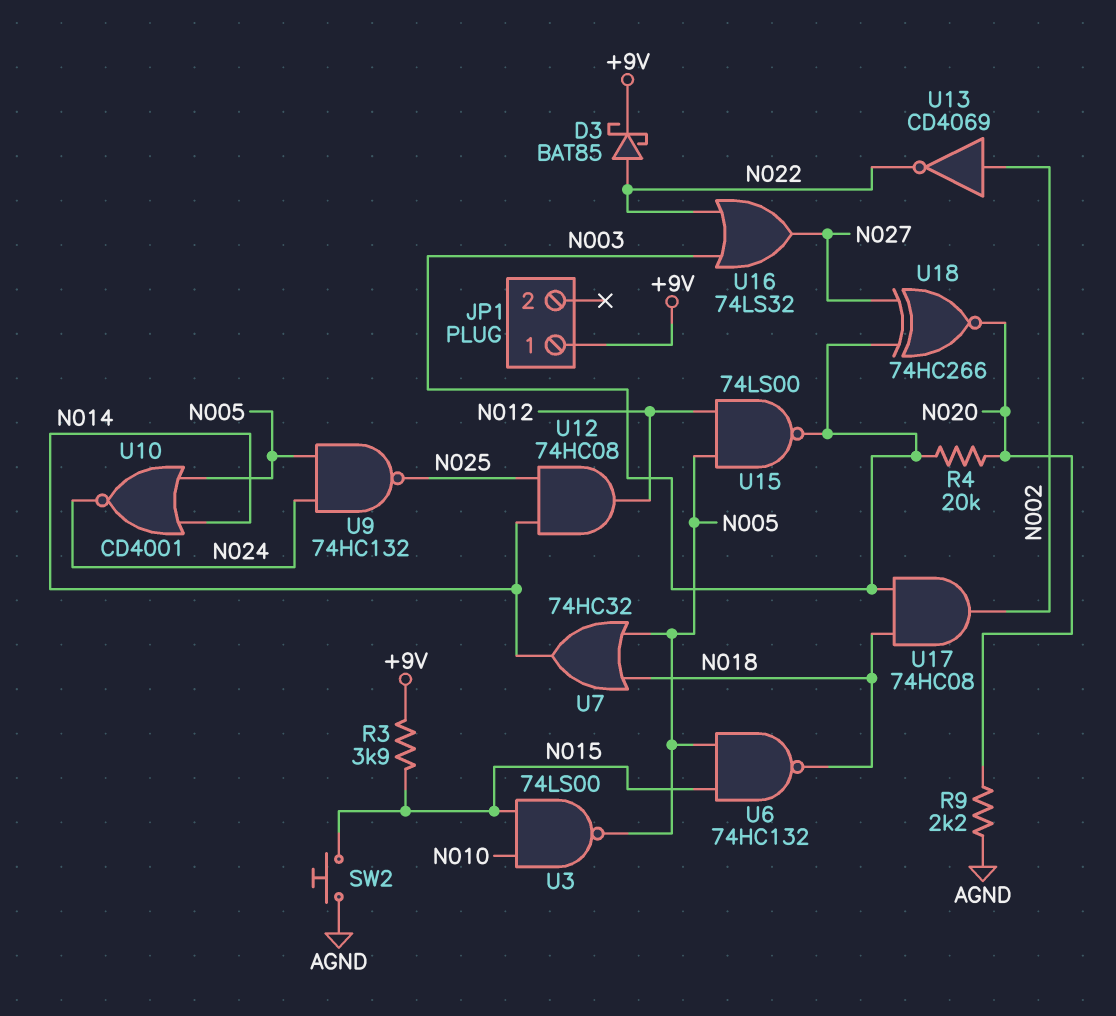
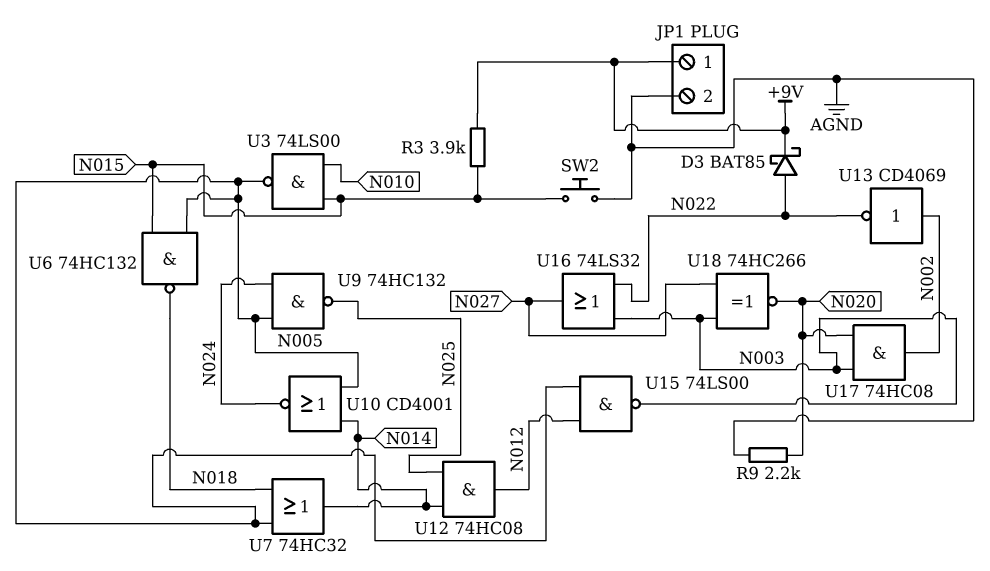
JP1 pin 2: none -> AGND
R4: 20k (N003, N020) -> none
U17: AND 74HC08 (in N003, in N018, out N002) -> AND 74HC08 (in N003, in N020, out N002)

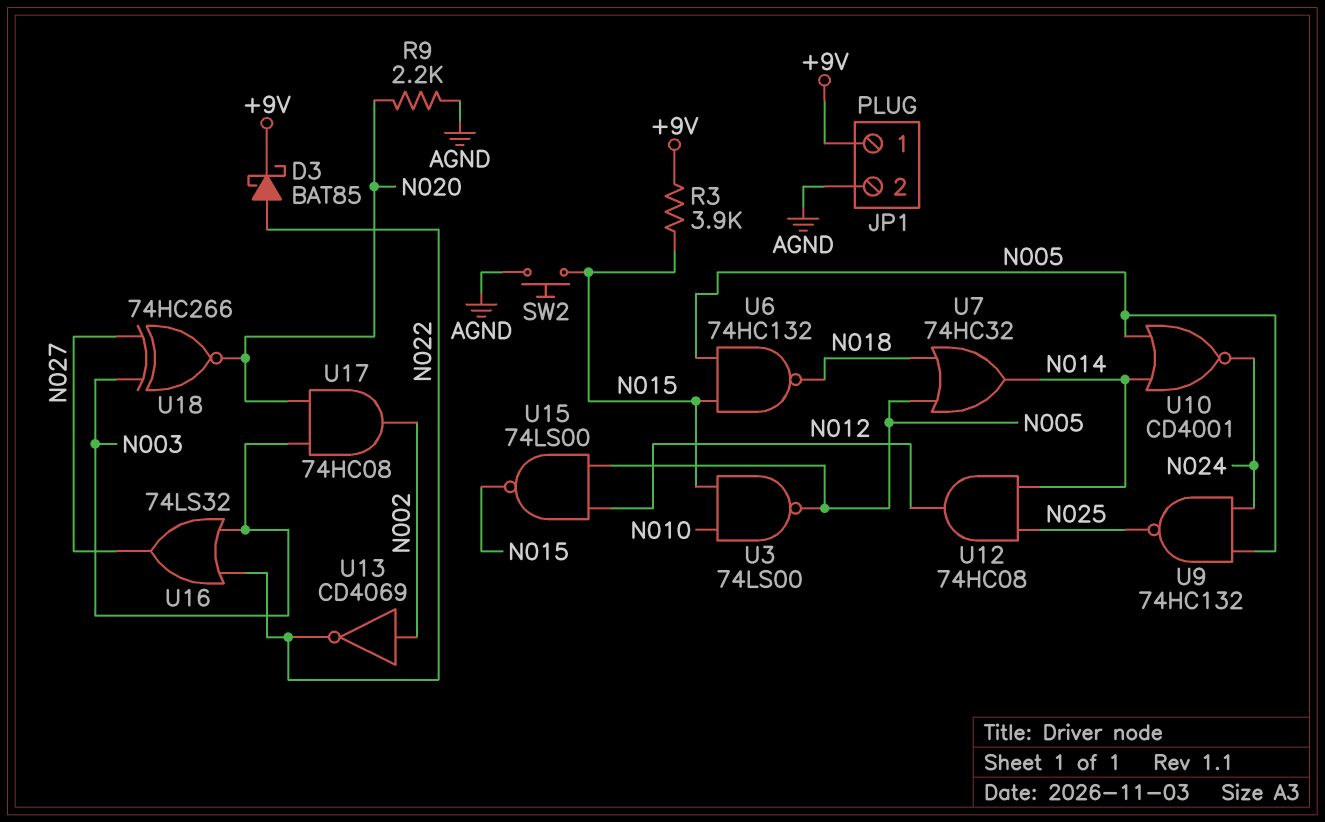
U15: NAND 74LS00 (in N005, in N012, out N003) -> NAND 74LS00 (in N005, in N012, out N015)

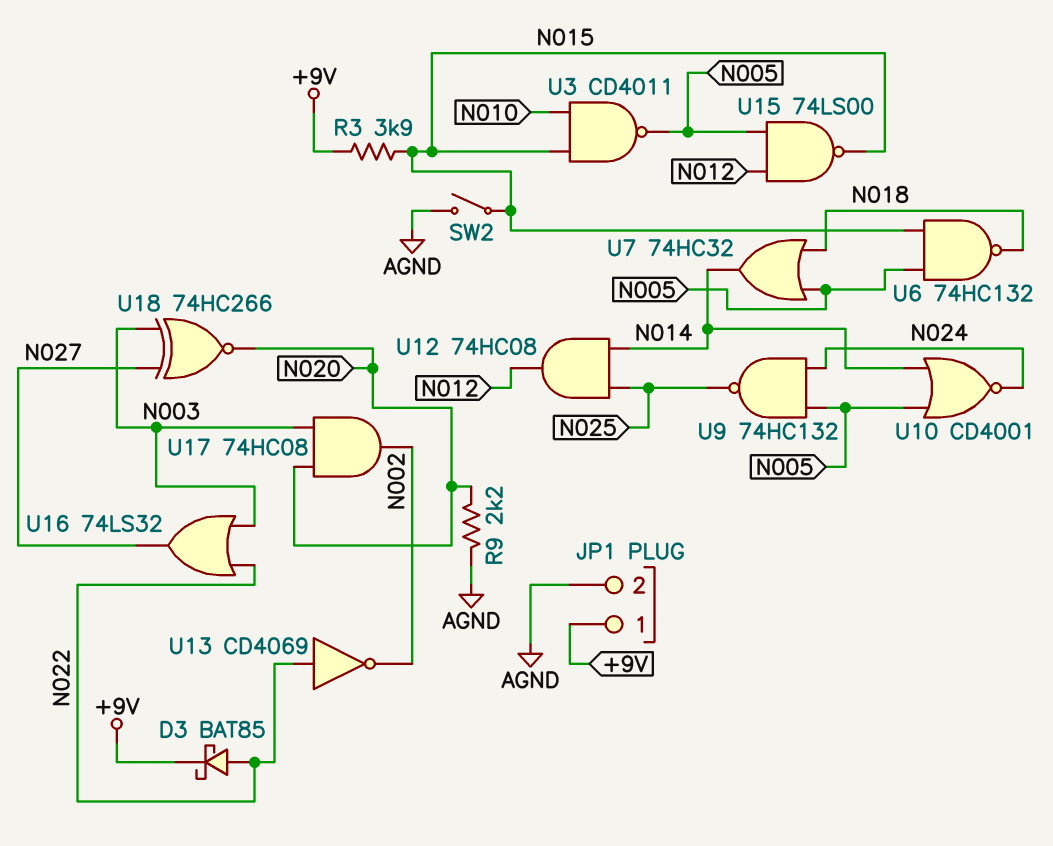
SW2: button (AGND, N015) -> switch (AGND, N015)
U3: NAND 74LS00 (in N010, in N015, out N005) -> NAND CD4011 (in N010, in N015, out N005)
U13: NOT CD4069 (in N002, out N022) -> NOT CD4069 (in N022, out N002)

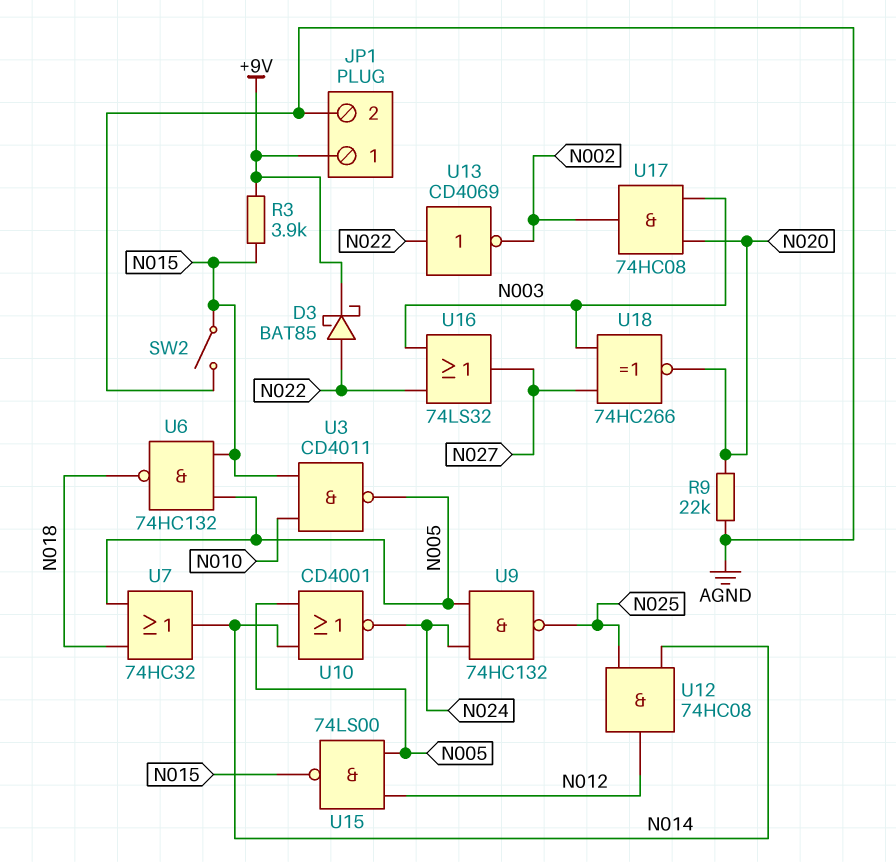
R9: 2.2k (AGND, N020) -> 22k (AGND, N020)

